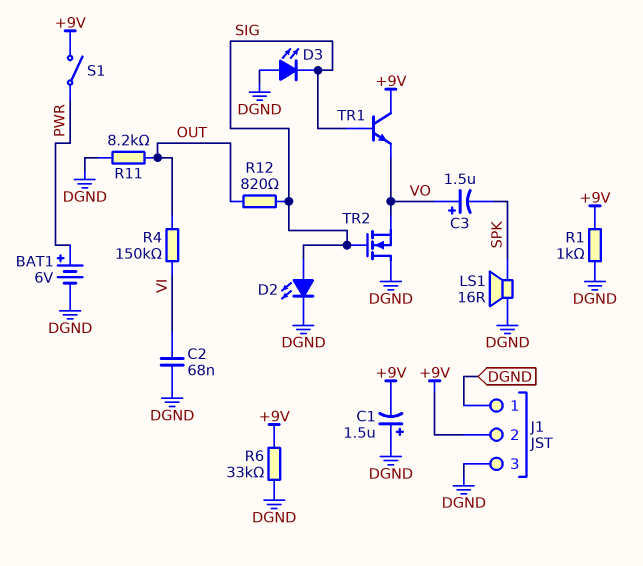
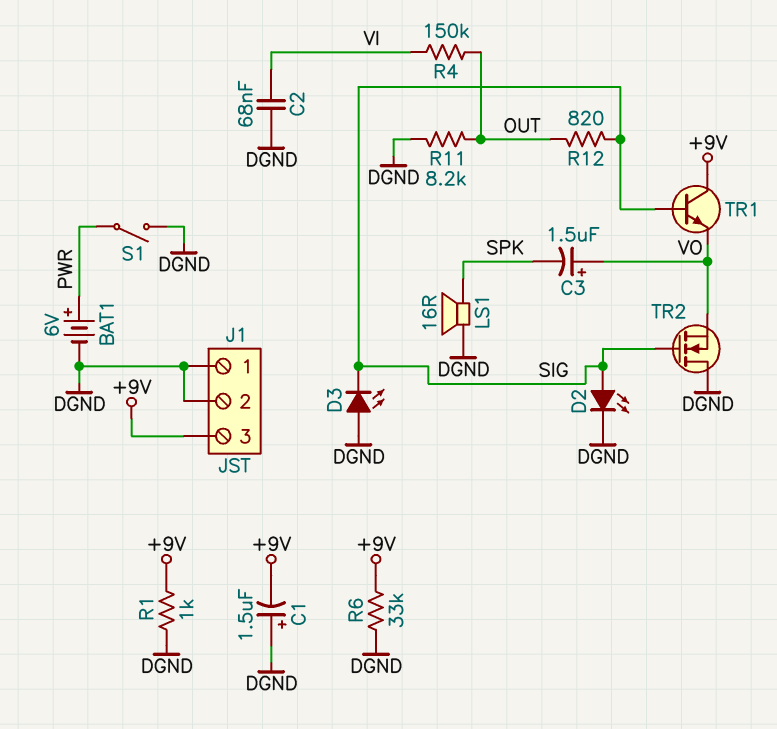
J1 pin 2: +9V -> DGND
J1 pin 3: DGND -> +9V
S1: switch (+9V, PWR) -> switch (DGND, PWR)

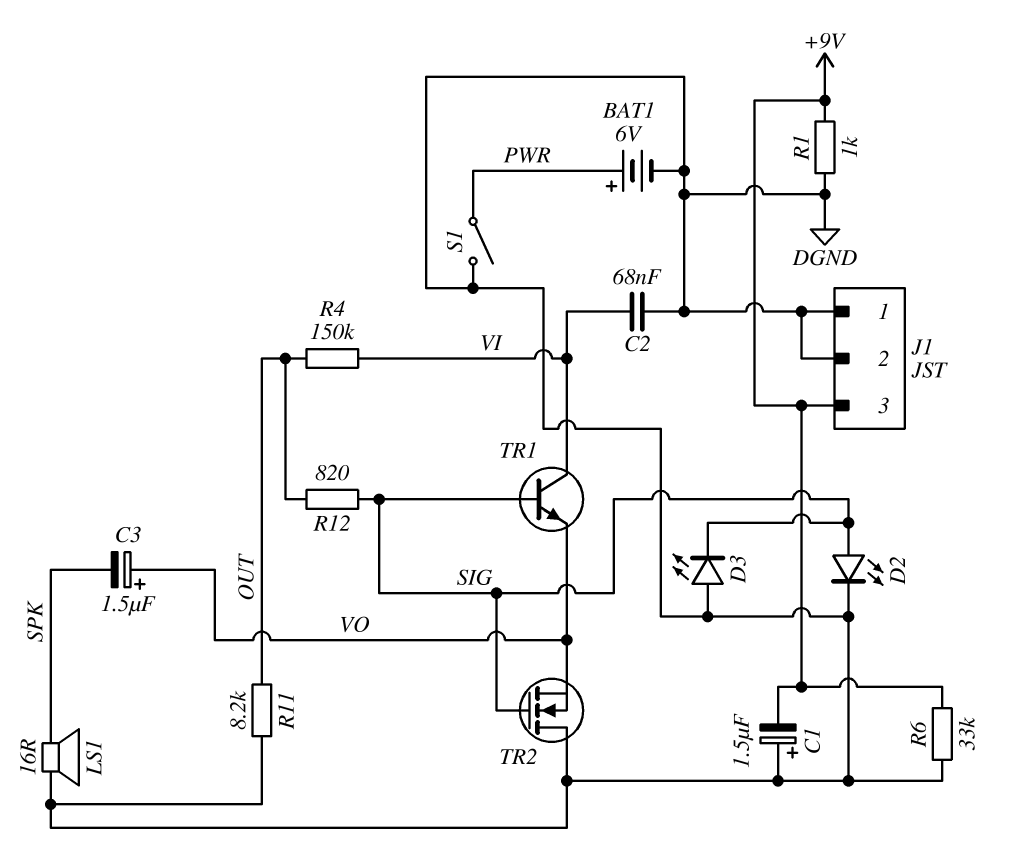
TR1: NPN (B SIG, C +9V, E VO) -> NPN (B SIG, C VI, E VO)

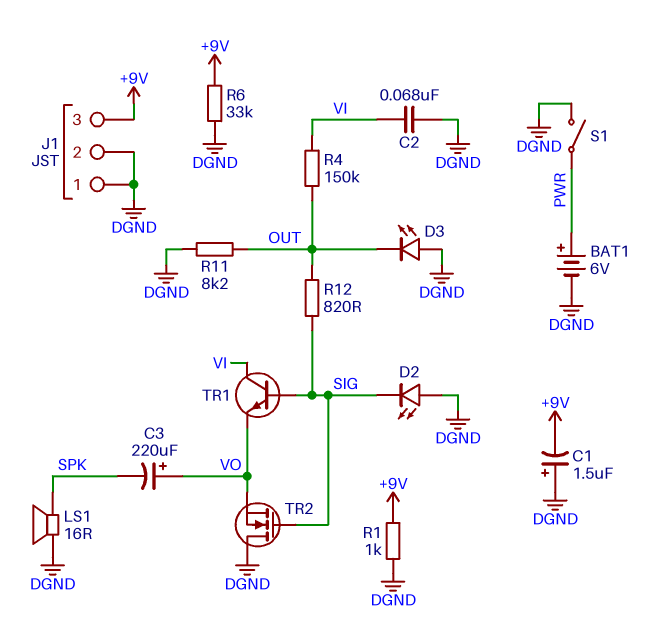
C3: 1.5uF (plus VO, minus SPK) -> 220uF (plus VO, minus SPK)
D2: LED (A SIG, K DGND) -> LED (A DGND, K SIG)
D3: LED (A DGND, K SIG) -> LED (A DGND, K OUT)

